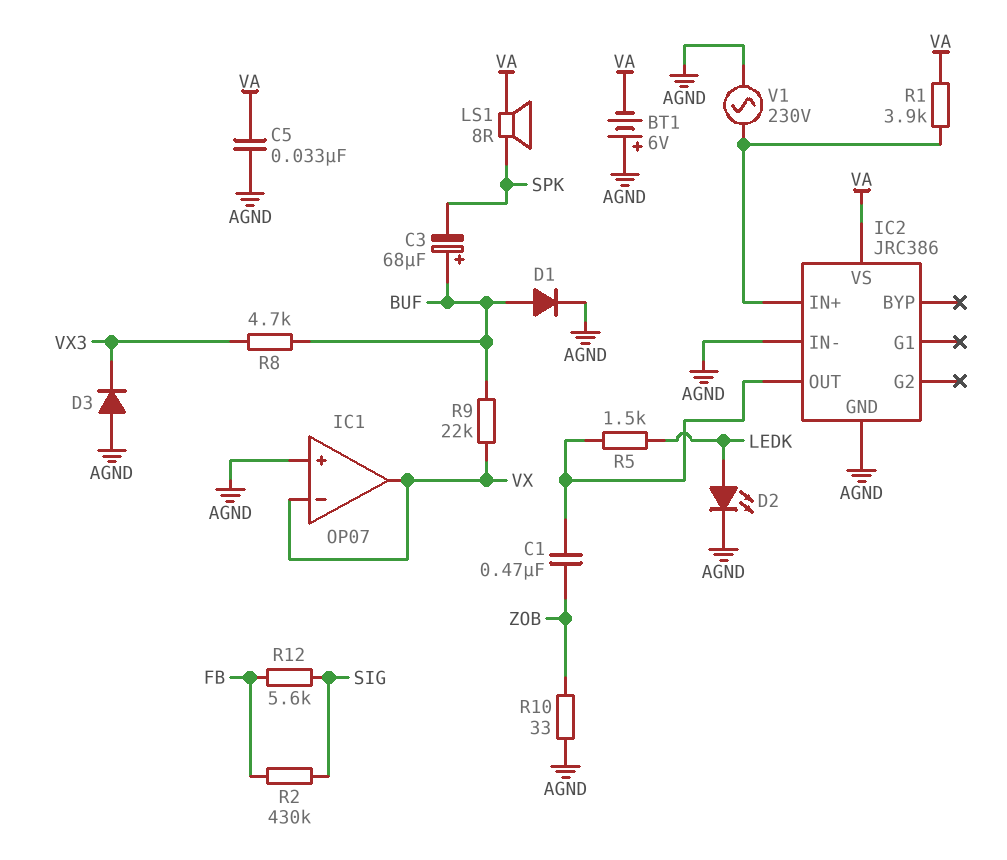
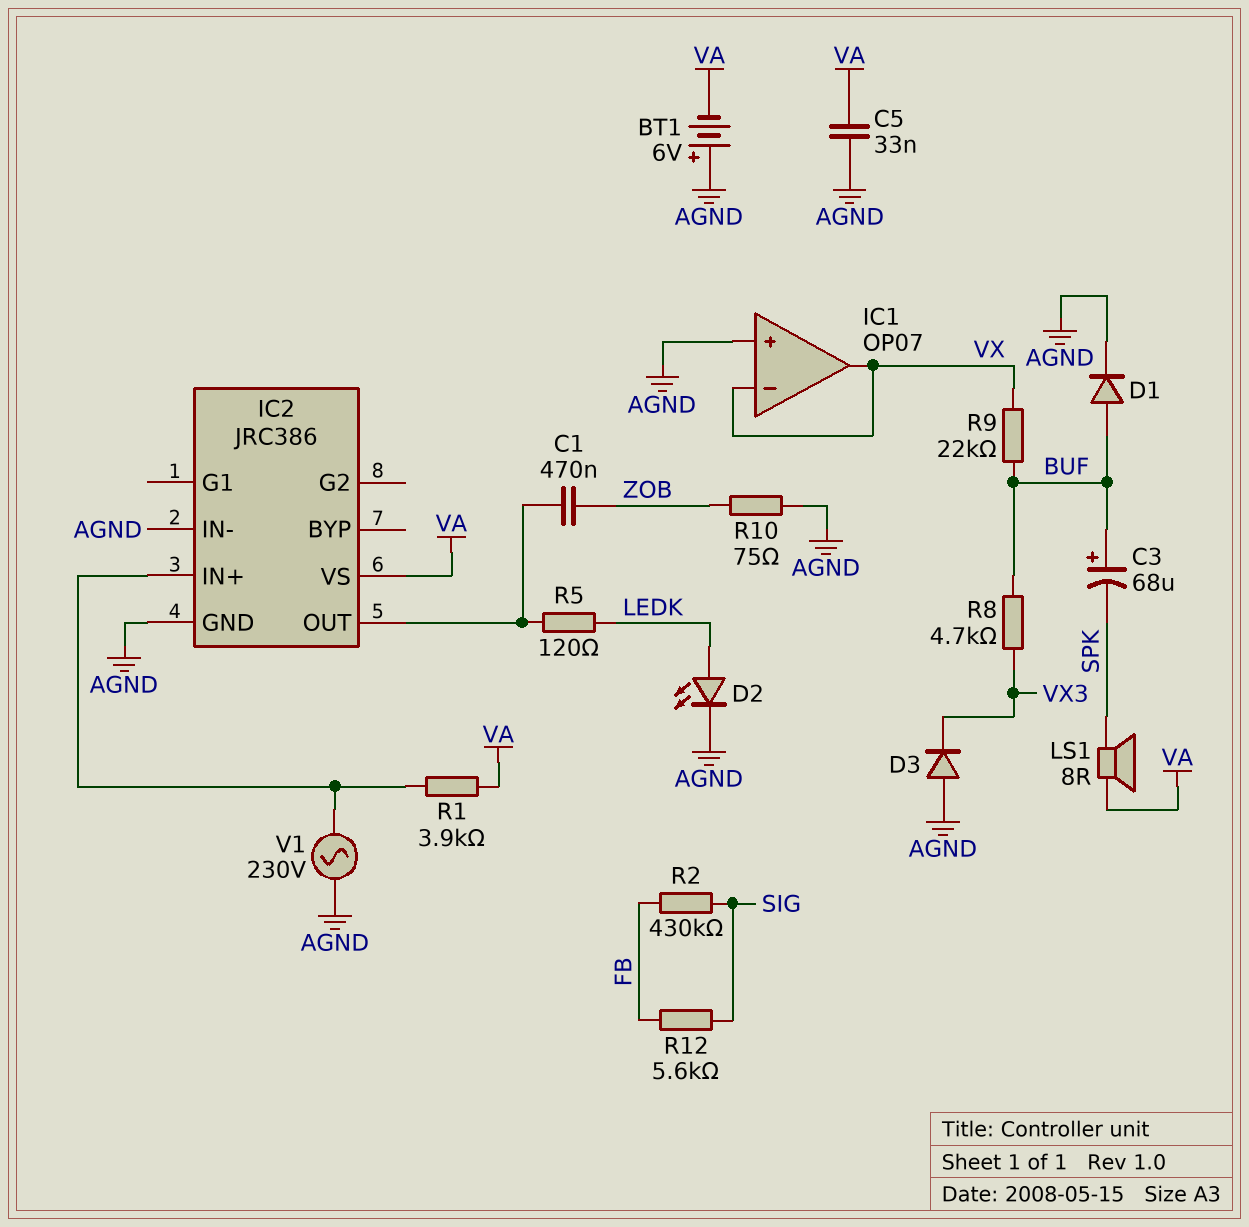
R5: 1.5k (IC2/OUT, LEDK) -> 120 (IC2/OUT, LEDK)
R10: 33 (AGND, ZOB) -> 75 (AGND, ZOB)

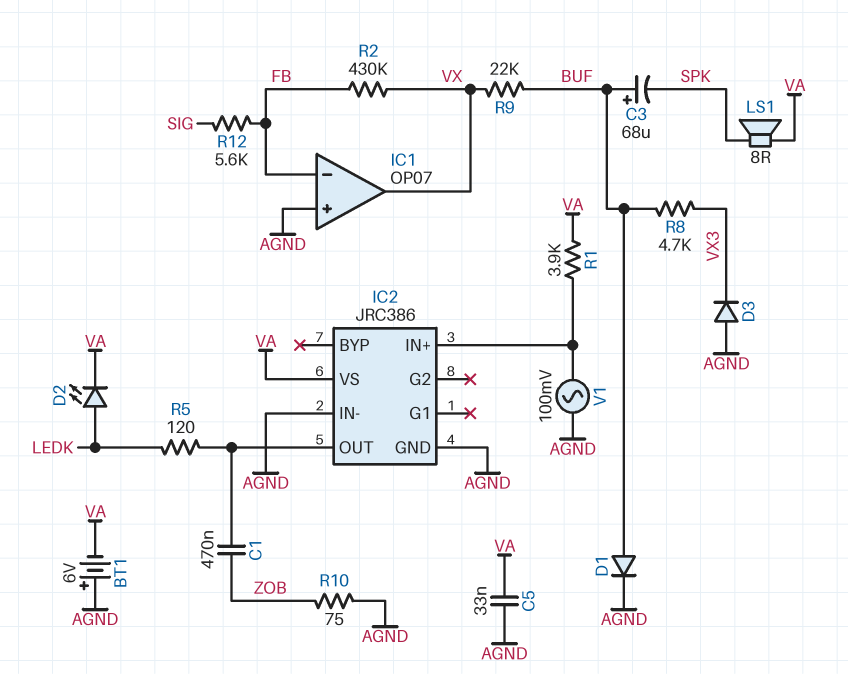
D2: LED (A LEDK, K AGND) -> LED (A LEDK, K VA)
IC1 pin in-: VX -> FB
R2: 430k (FB, SIG) -> 430k (FB, VX)
V1: AC 230V (AGND, IC2/IN+) -> AC 100mV (AGND, IC2/IN+)

